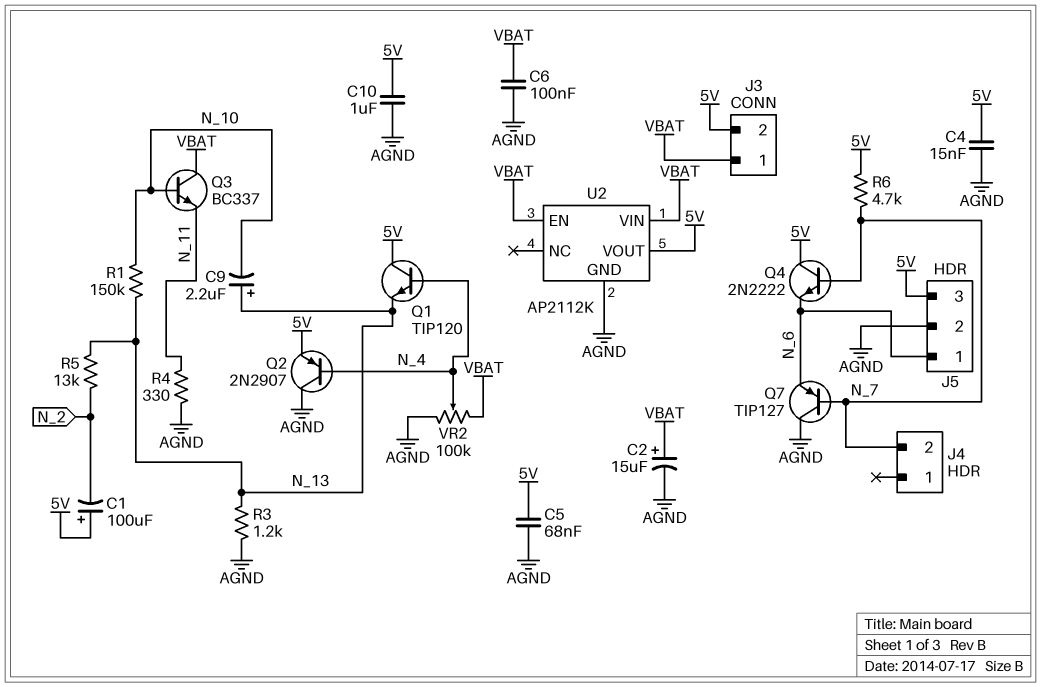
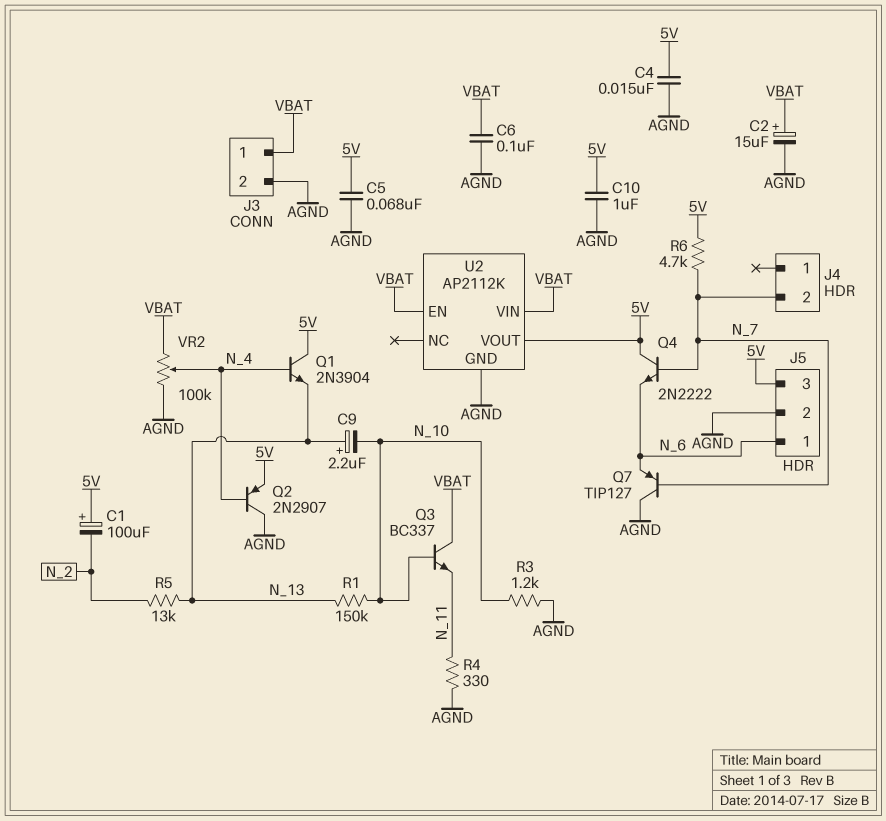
J3 pin 2: 5V -> AGND
Q1: NPN TIP120 (B N_4, C 5V, E N_13) -> NPN 2N3904 (B N_4, C 5V, E N_13)
R3: 1.2k (AGND, N_13) -> 1.2k (AGND, N_10)

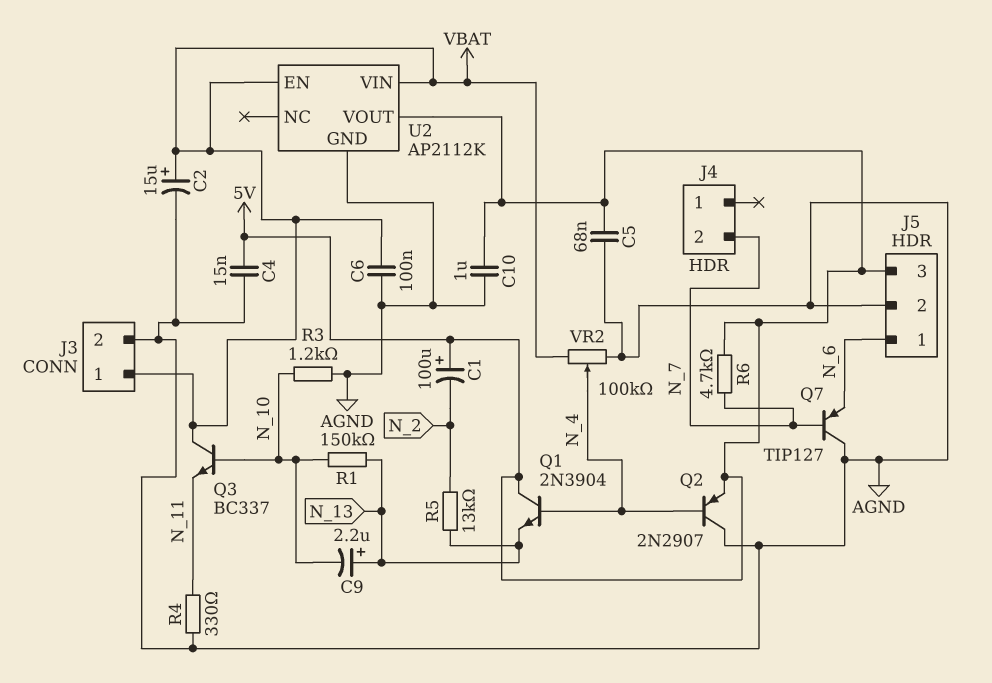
Q4: NPN 2N2222 (B N_7, C 5V, E N_6) -> none

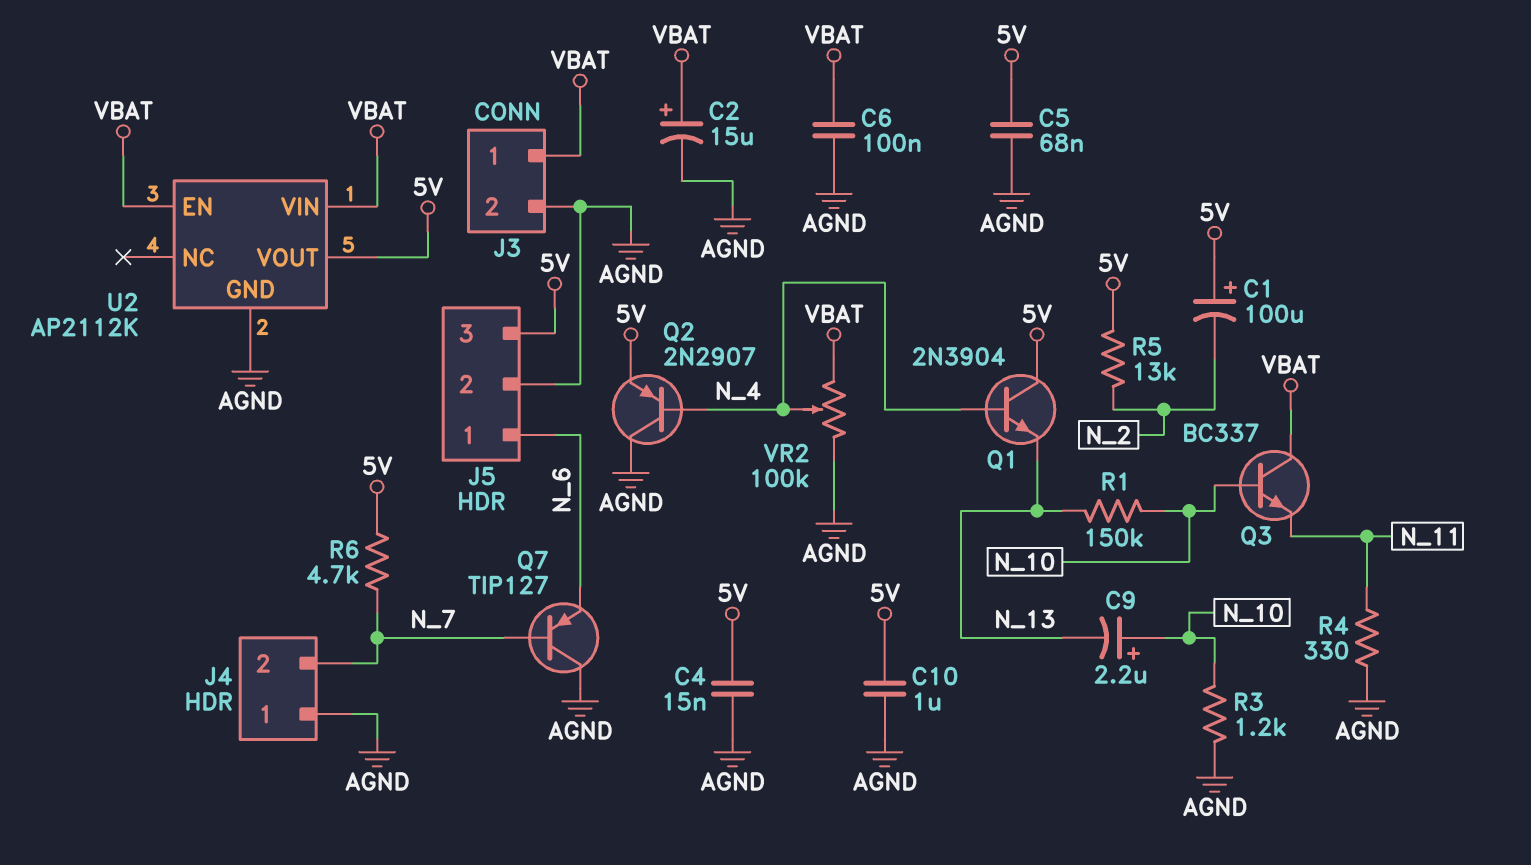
C9: 2.2uF (plus N_13, minus N_10) -> 2.2uF (plus N_10, minus N_13)
J4 pin 1: none -> AGND
R5: 13k (N_2, N_13) -> 13k (5V, N_2)

